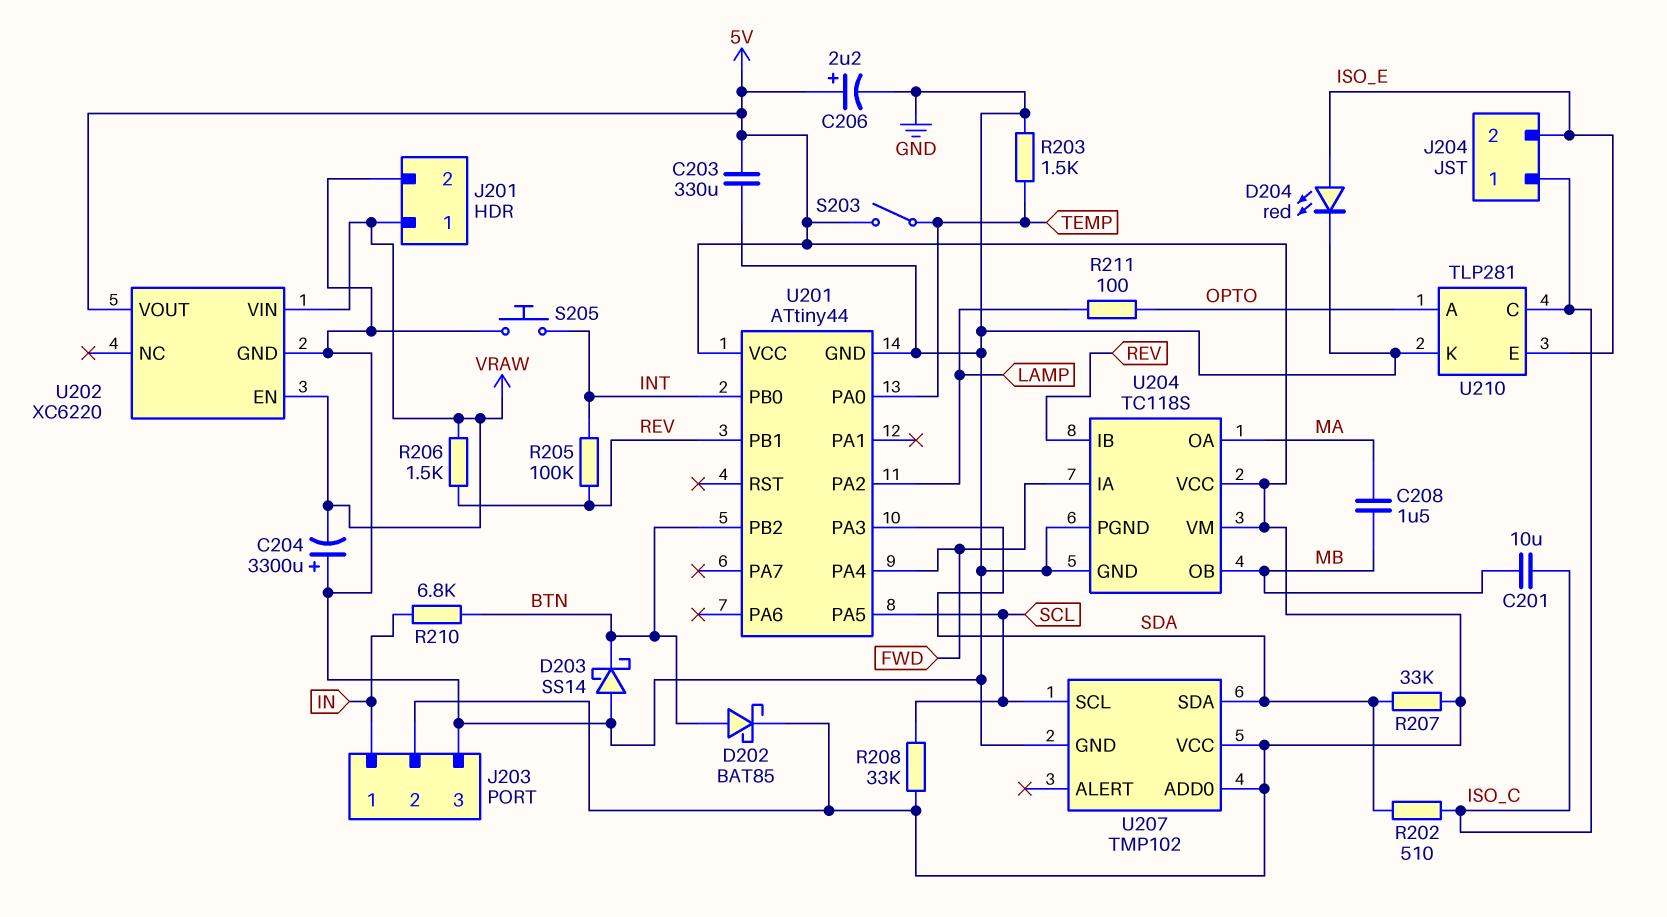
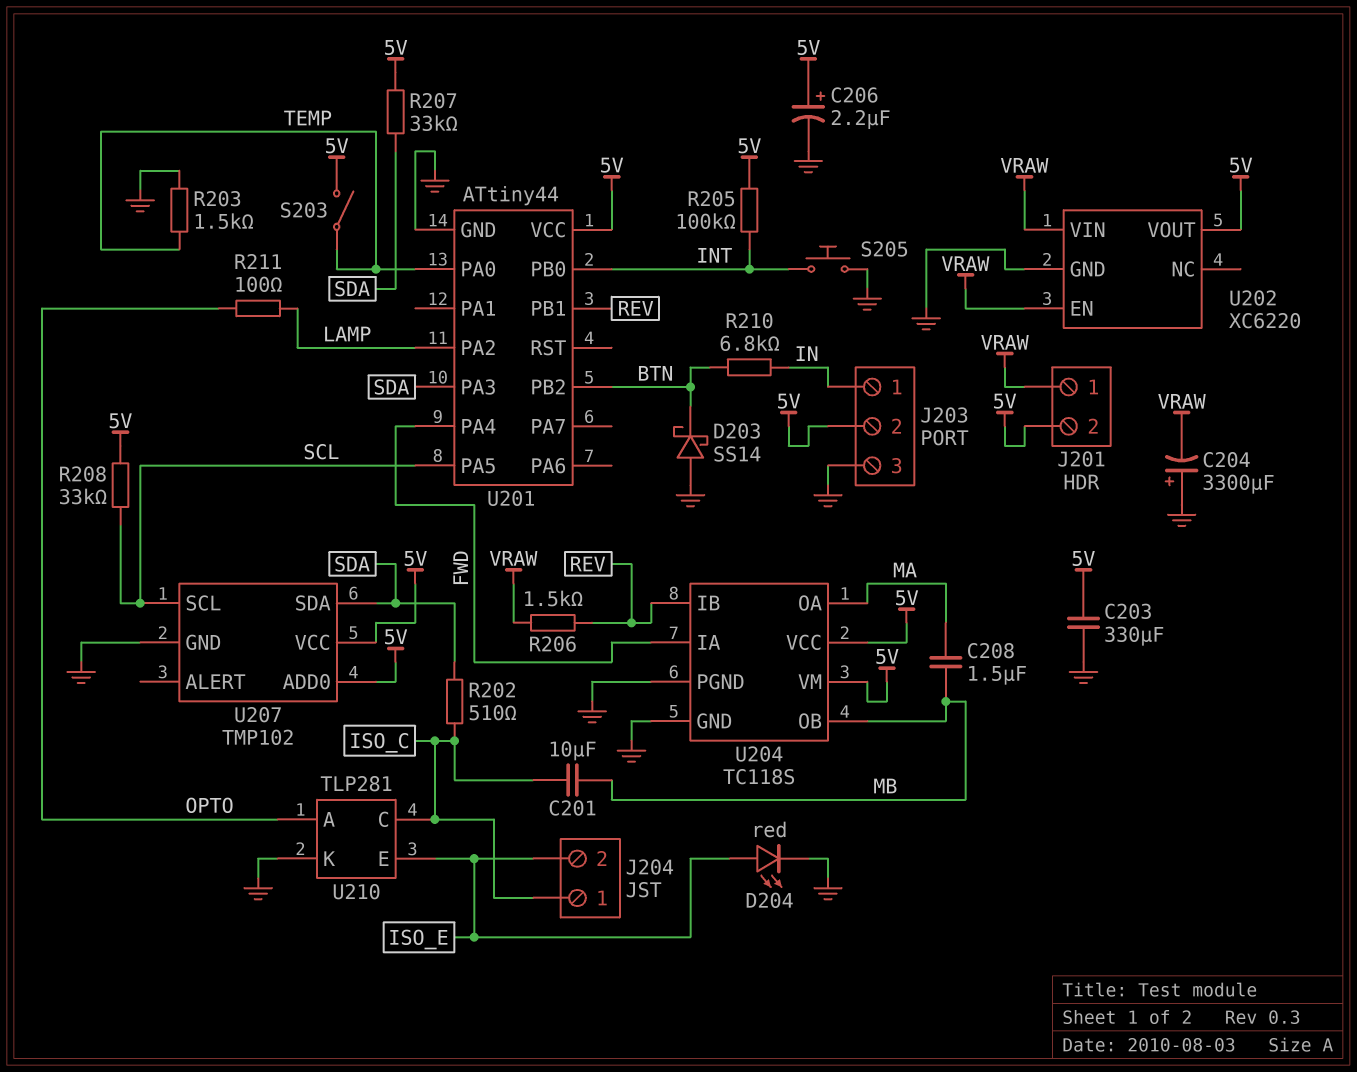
D202: schottky BAT85 (A BTN, K 5V) -> none
J201 pin 2: GND -> 5V
R205: 100k (INT, REV) -> 100k (5V, INT)

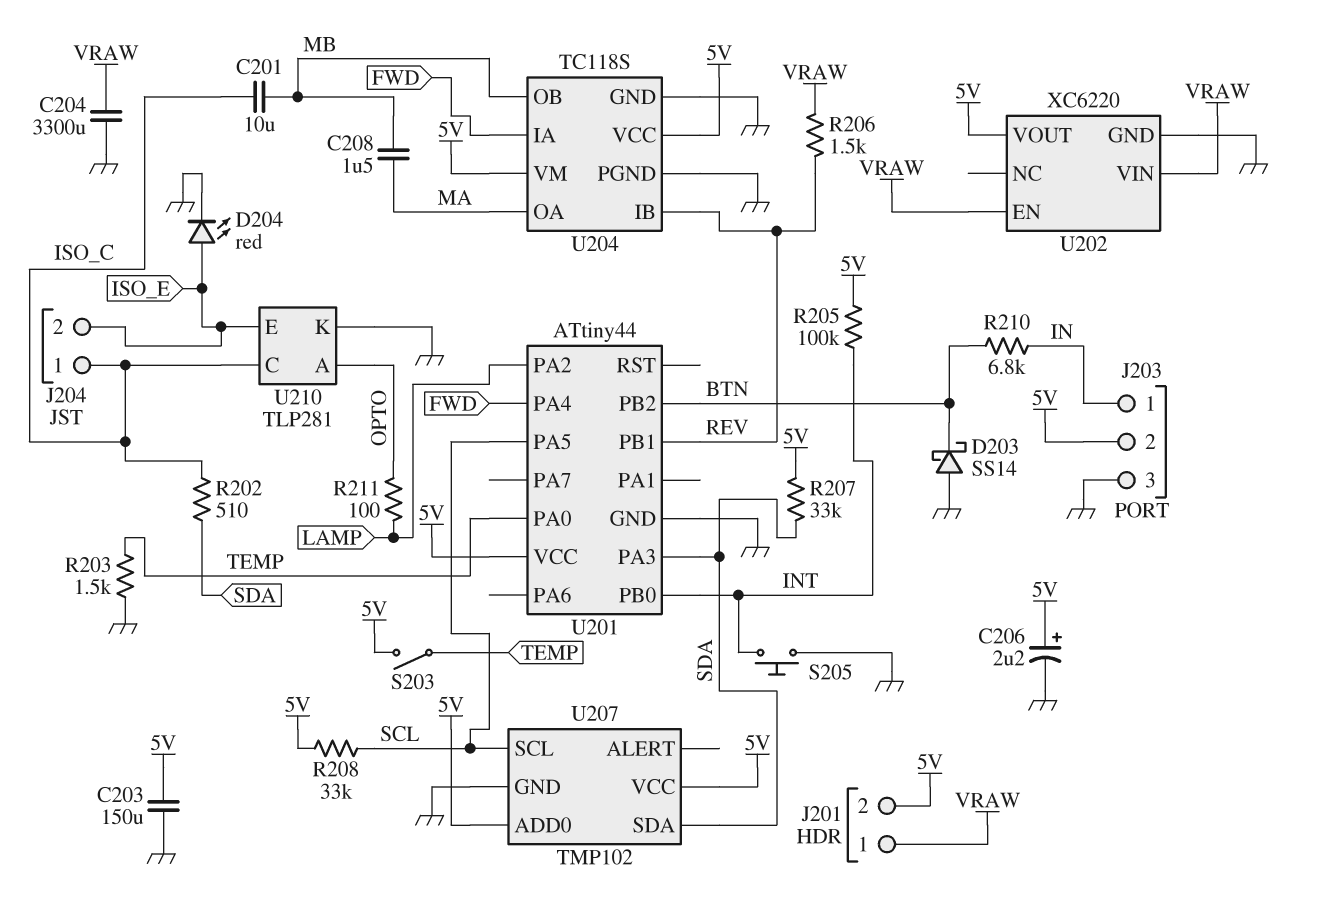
C203: 330uF (5V, GND) -> 150uF (5V, GND)
C204: 3300uF (plus GND, minus VRAW) -> 3300uF (GND, VRAW)

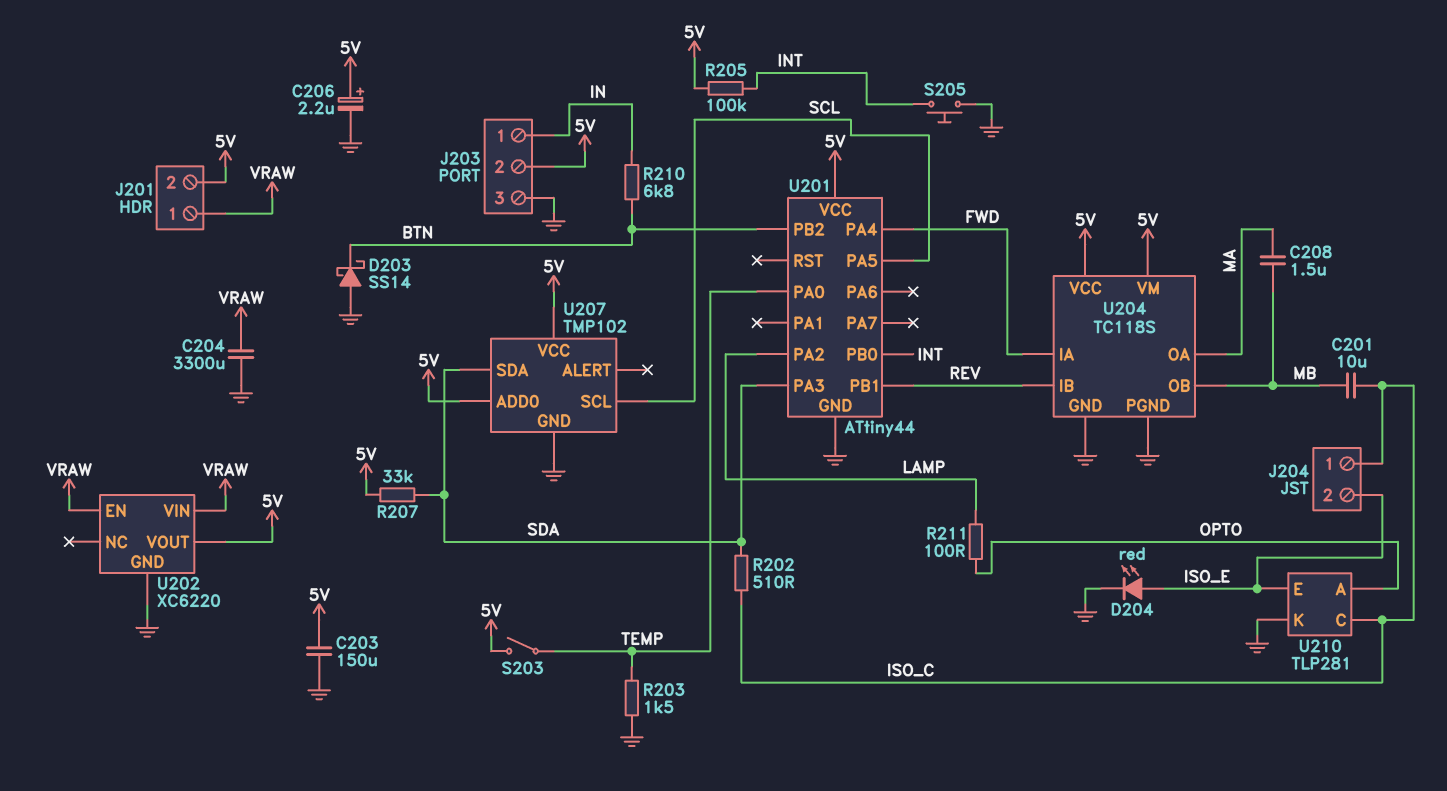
R206: 1.5k (REV, VRAW) -> none
R208: 33k (5V, SCL) -> none

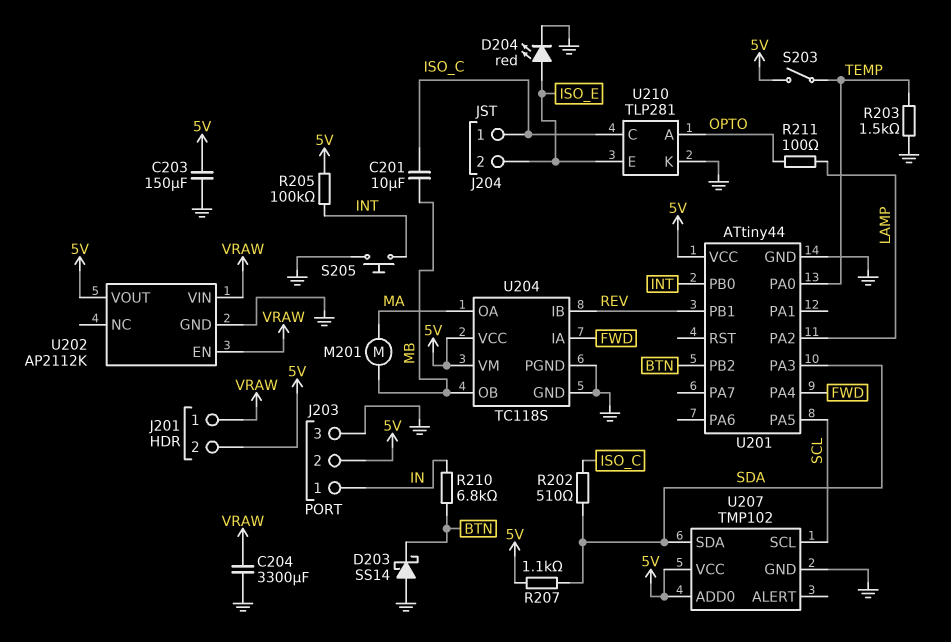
C206: 2.2uF (plus 5V, minus GND) -> none
C208: 1.5uF (MA, MB) -> none
M201: none -> motor (MA, MB)
R207: 33k (5V, SDA) -> 1.1k (5V, SDA)
U202: XC6220 -> AP2112K

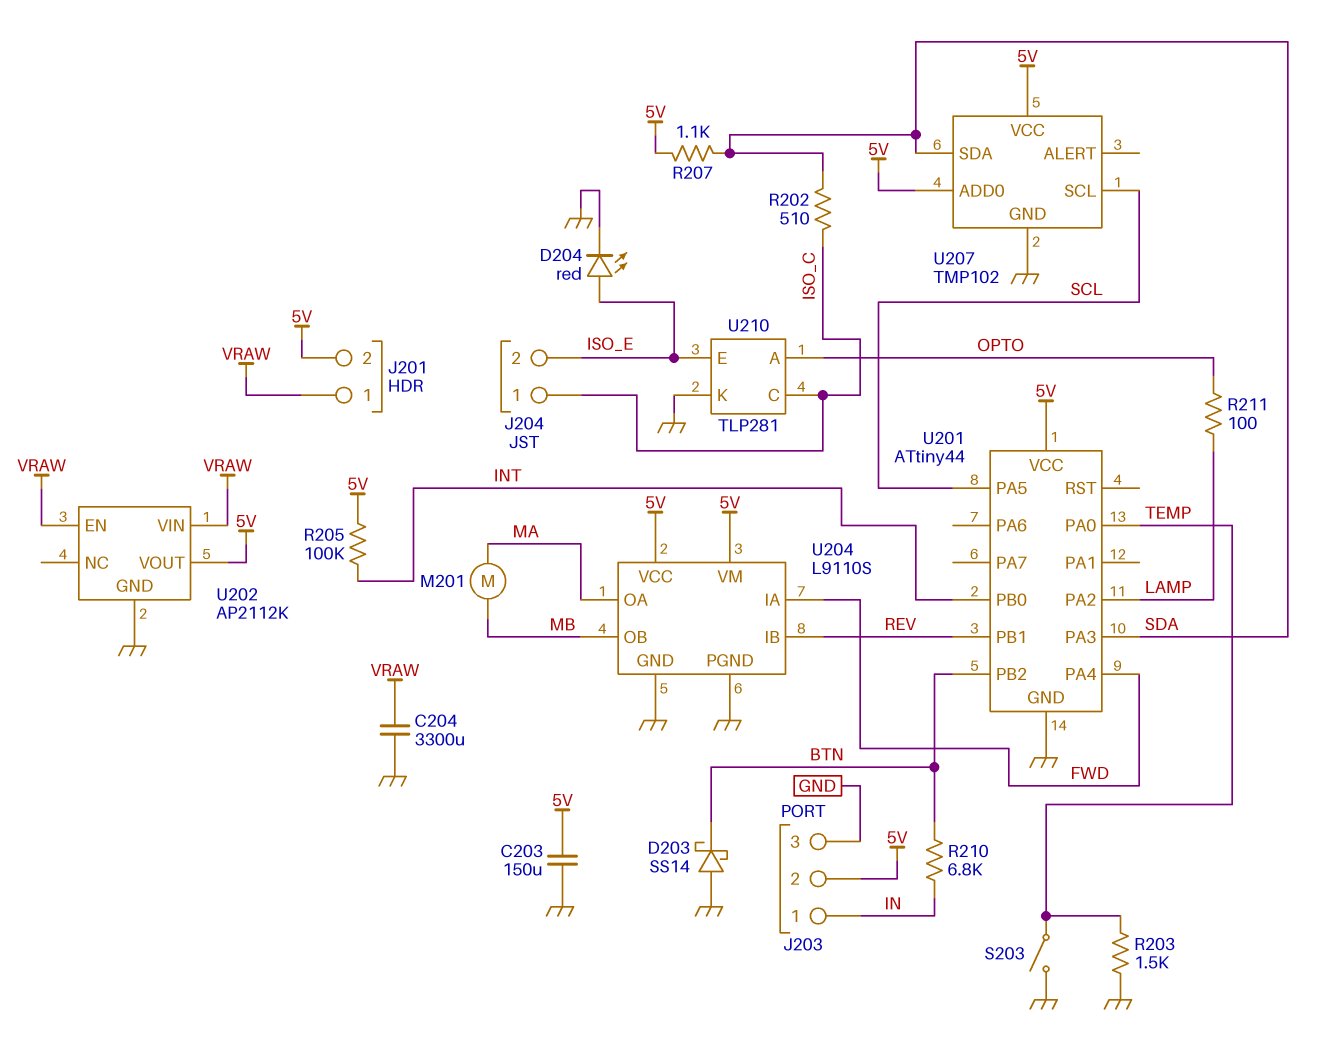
C201: 10uF (ISO_C, MB) -> none
S203: switch (5V, TEMP) -> switch (GND, TEMP)
S205: button (GND, INT) -> none
U204: TC118S -> L9110S

